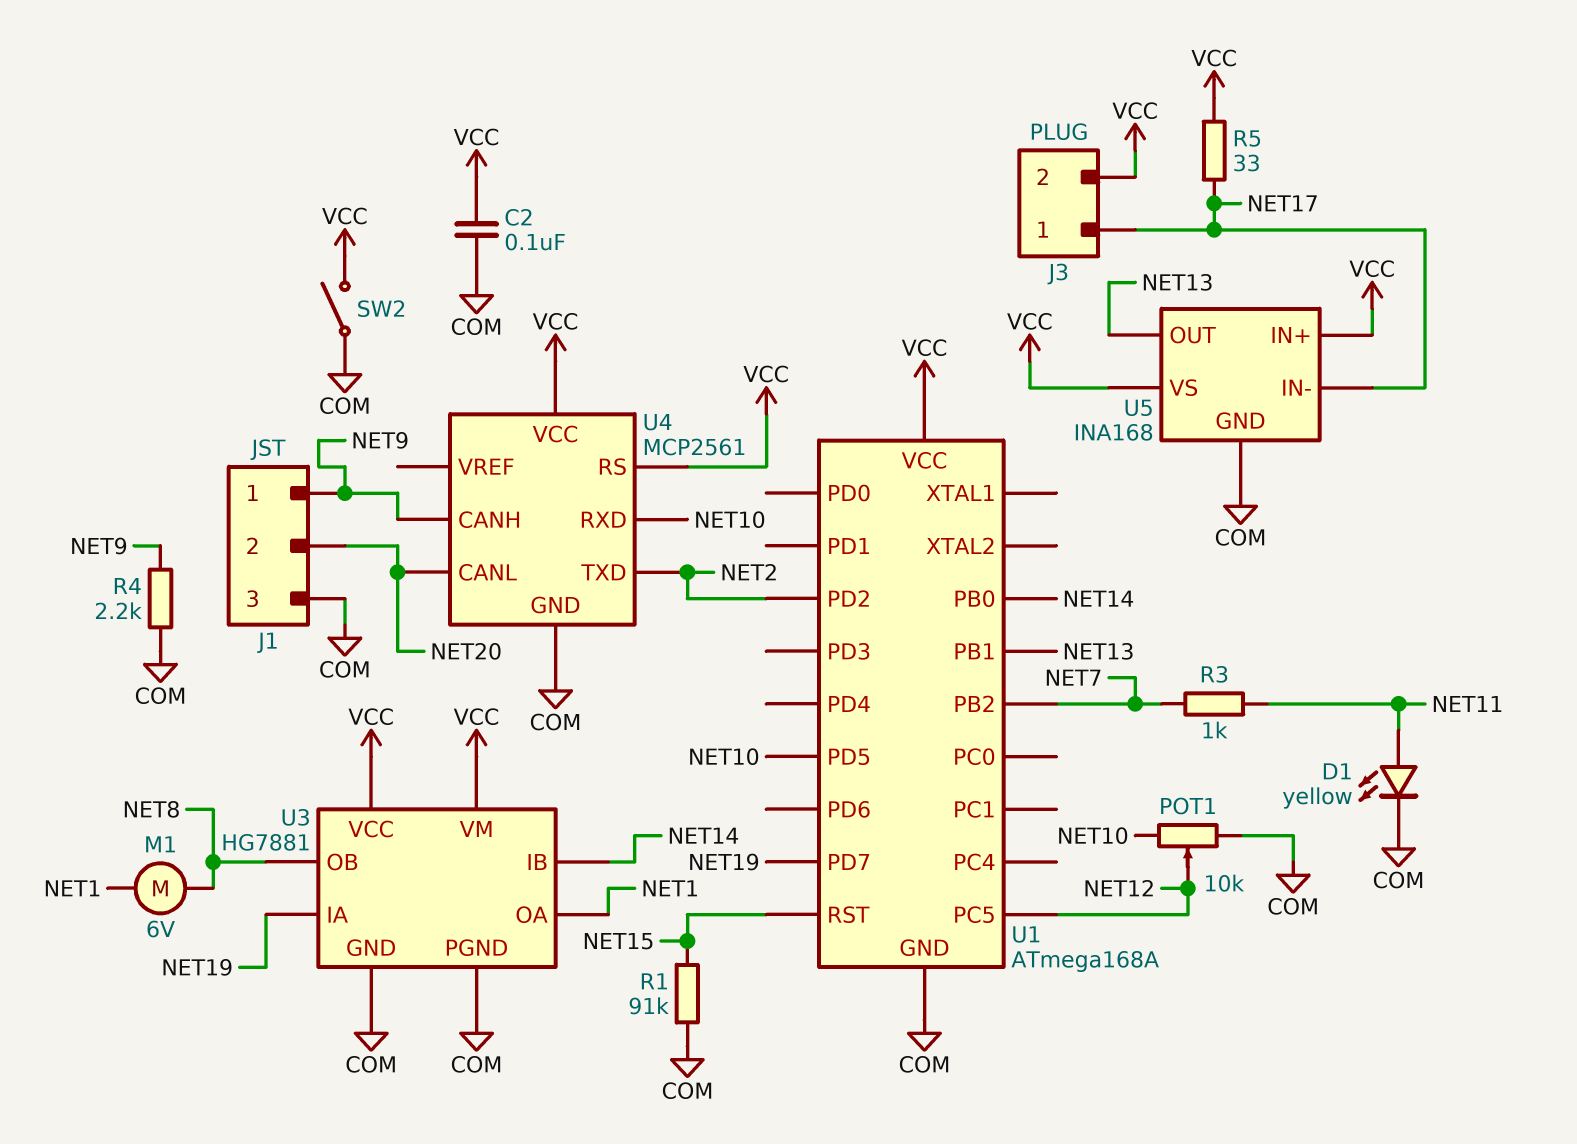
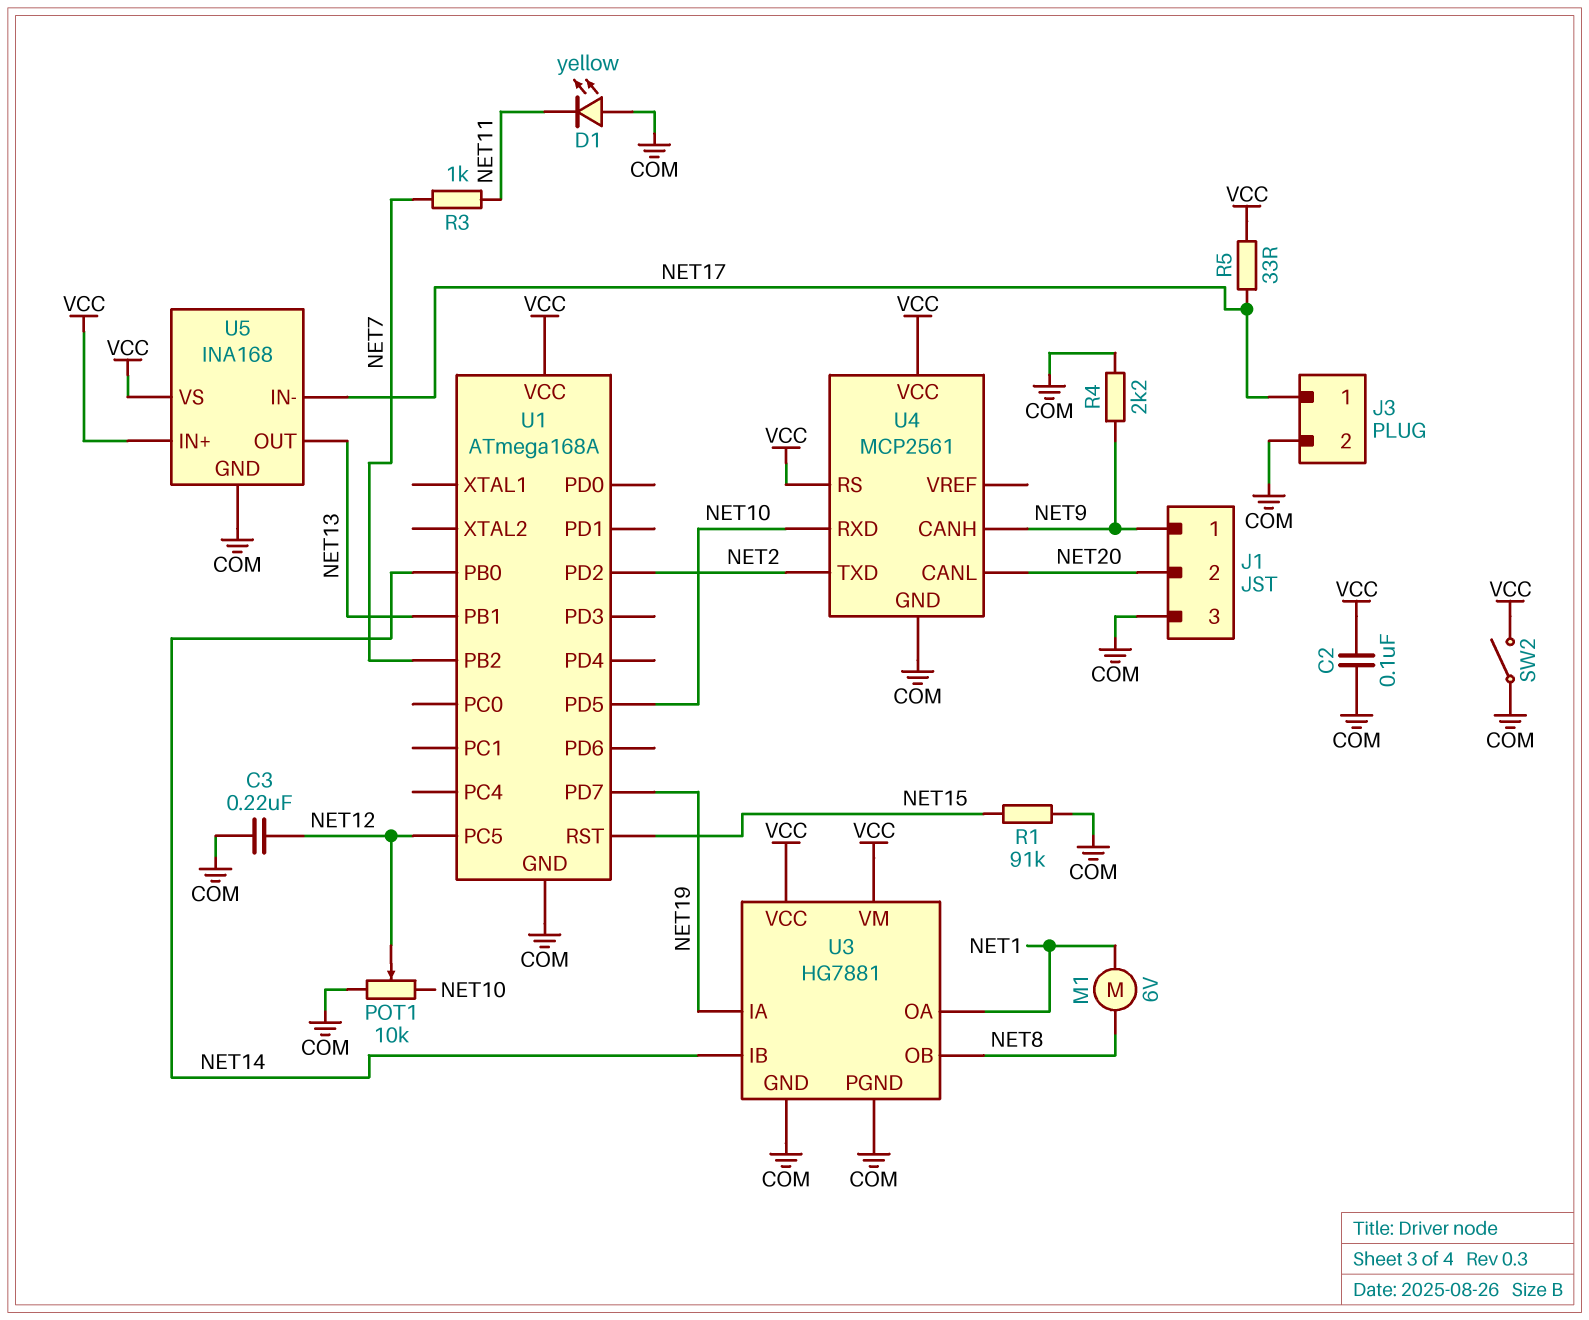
C3: none -> 220nF (COM, NET12)
D1: LED yellow (A NET11, K COM) -> LED yellow (A COM, K NET11)
J3 pin 2: VCC -> COM

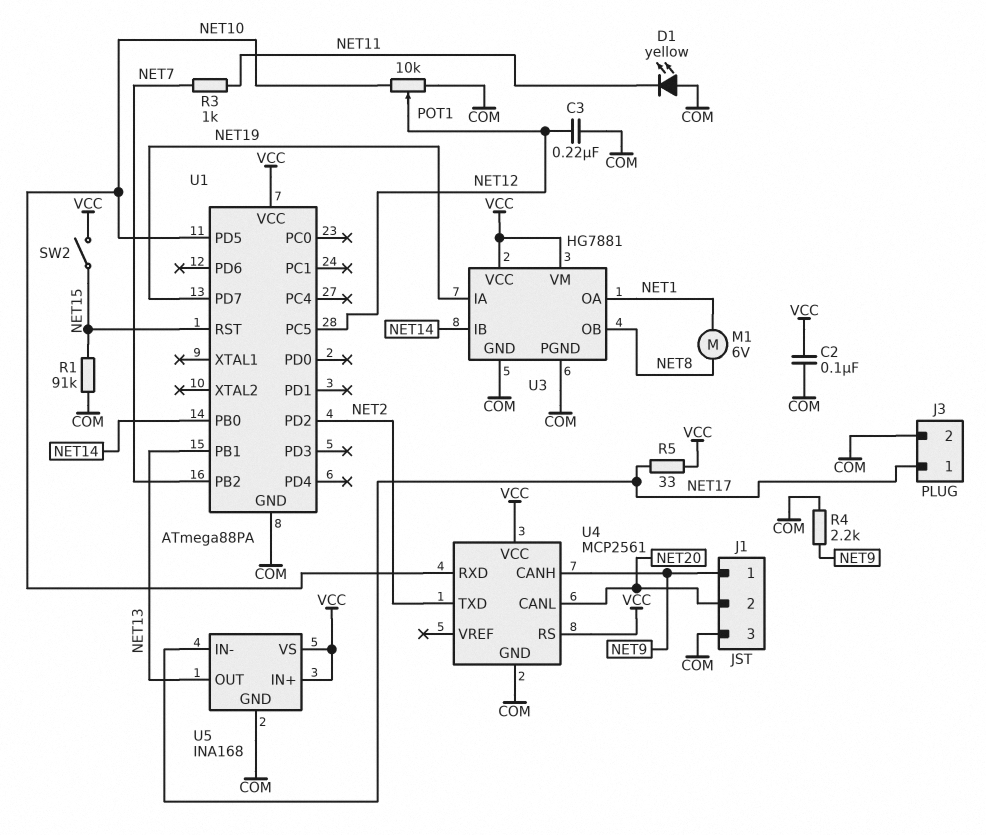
SW2: switch (COM, VCC) -> switch (NET15, VCC)
U1: ATmega168A -> ATmega88PA

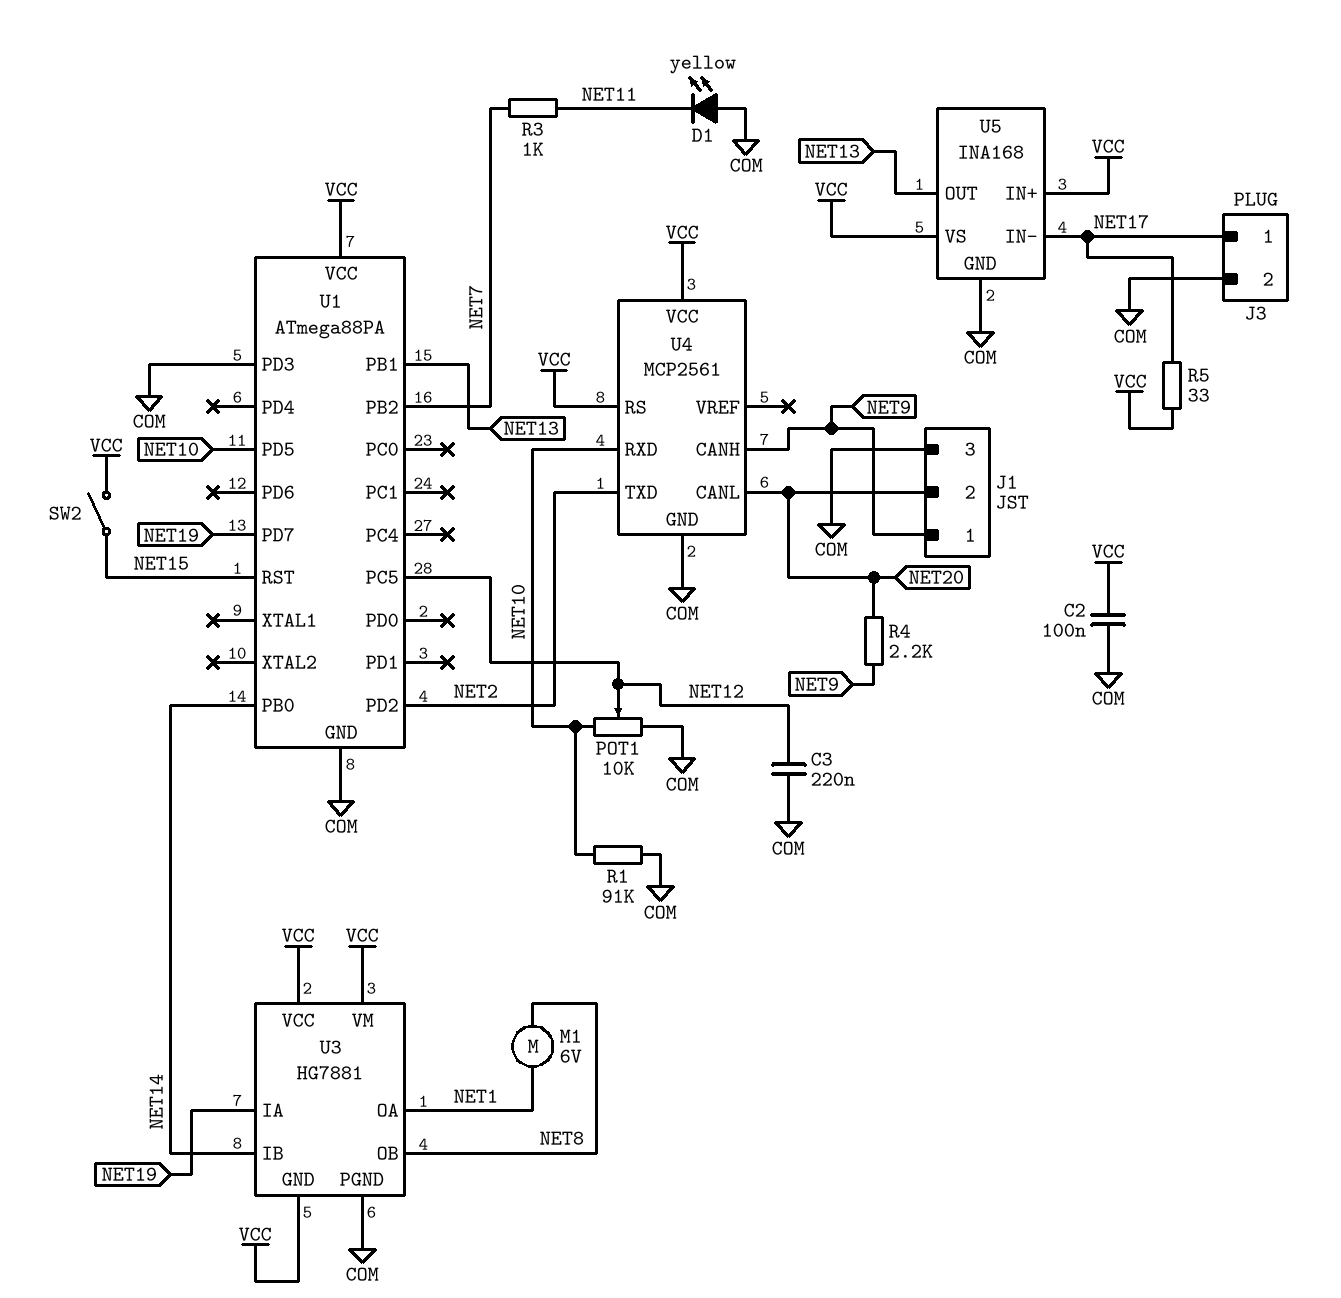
R1: 91k (COM, NET15) -> 91k (COM, NET10)
R4: 2.2k (COM, NET9) -> 2.2k (NET9, NET20)
U1 pin PD3: none -> COM
U3 pin GND: COM -> VCC

